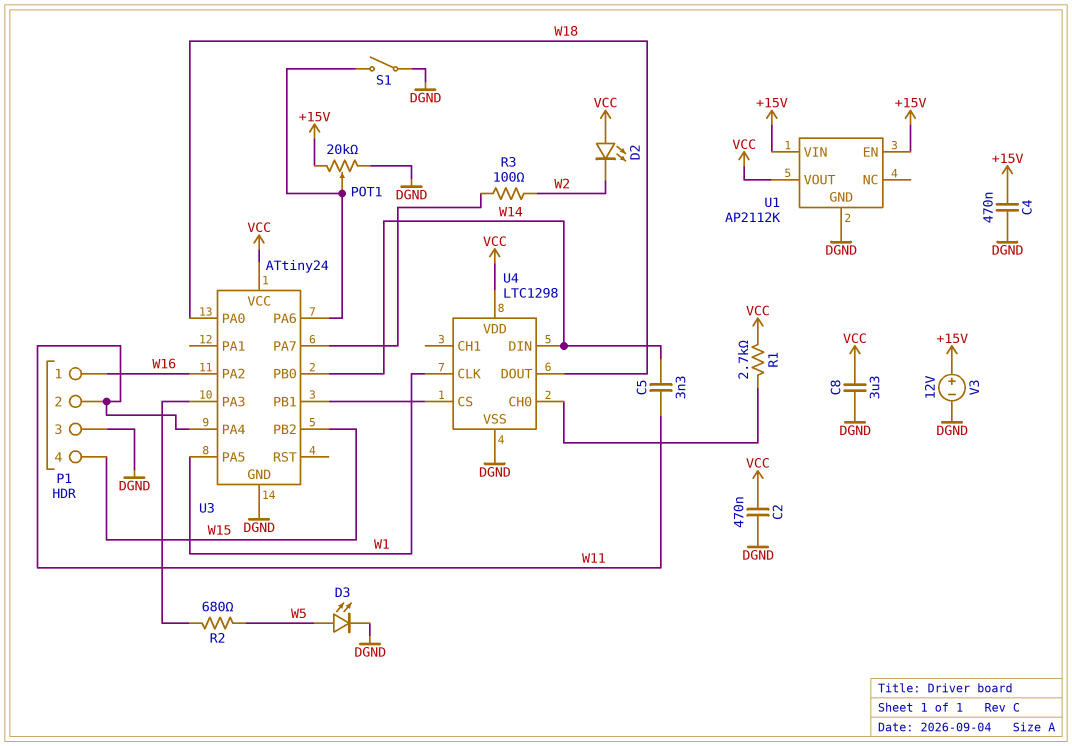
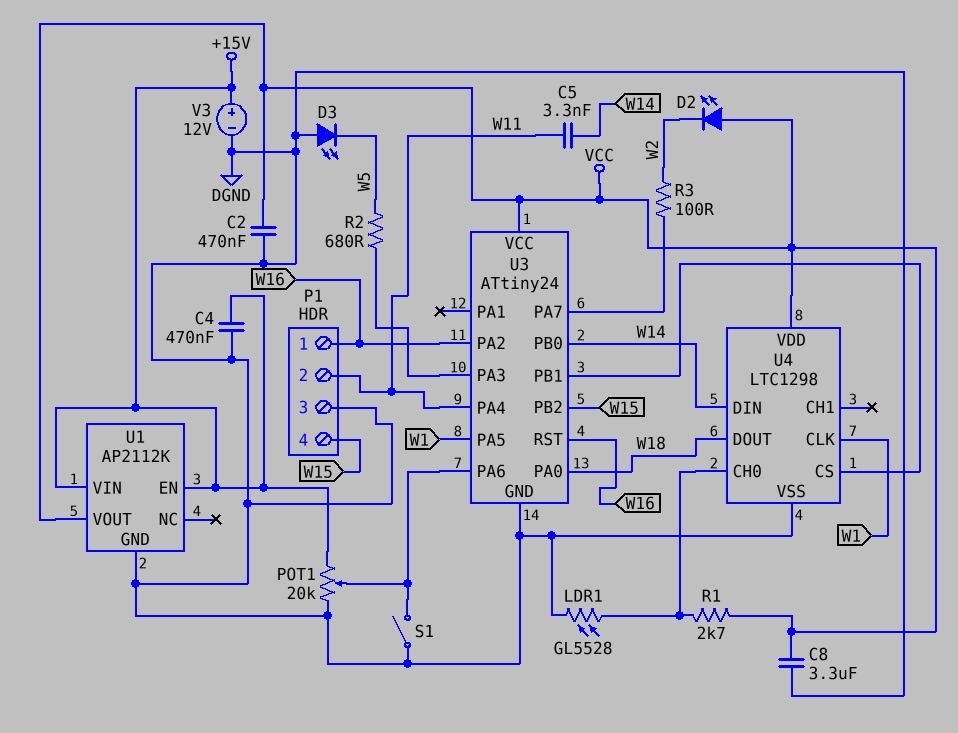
D3: LED (A W5, K DGND) -> LED (A DGND, K W5)
LDR1: none -> GL5528 (DGND, U4/CH0)
U3 pin RST: none -> W16

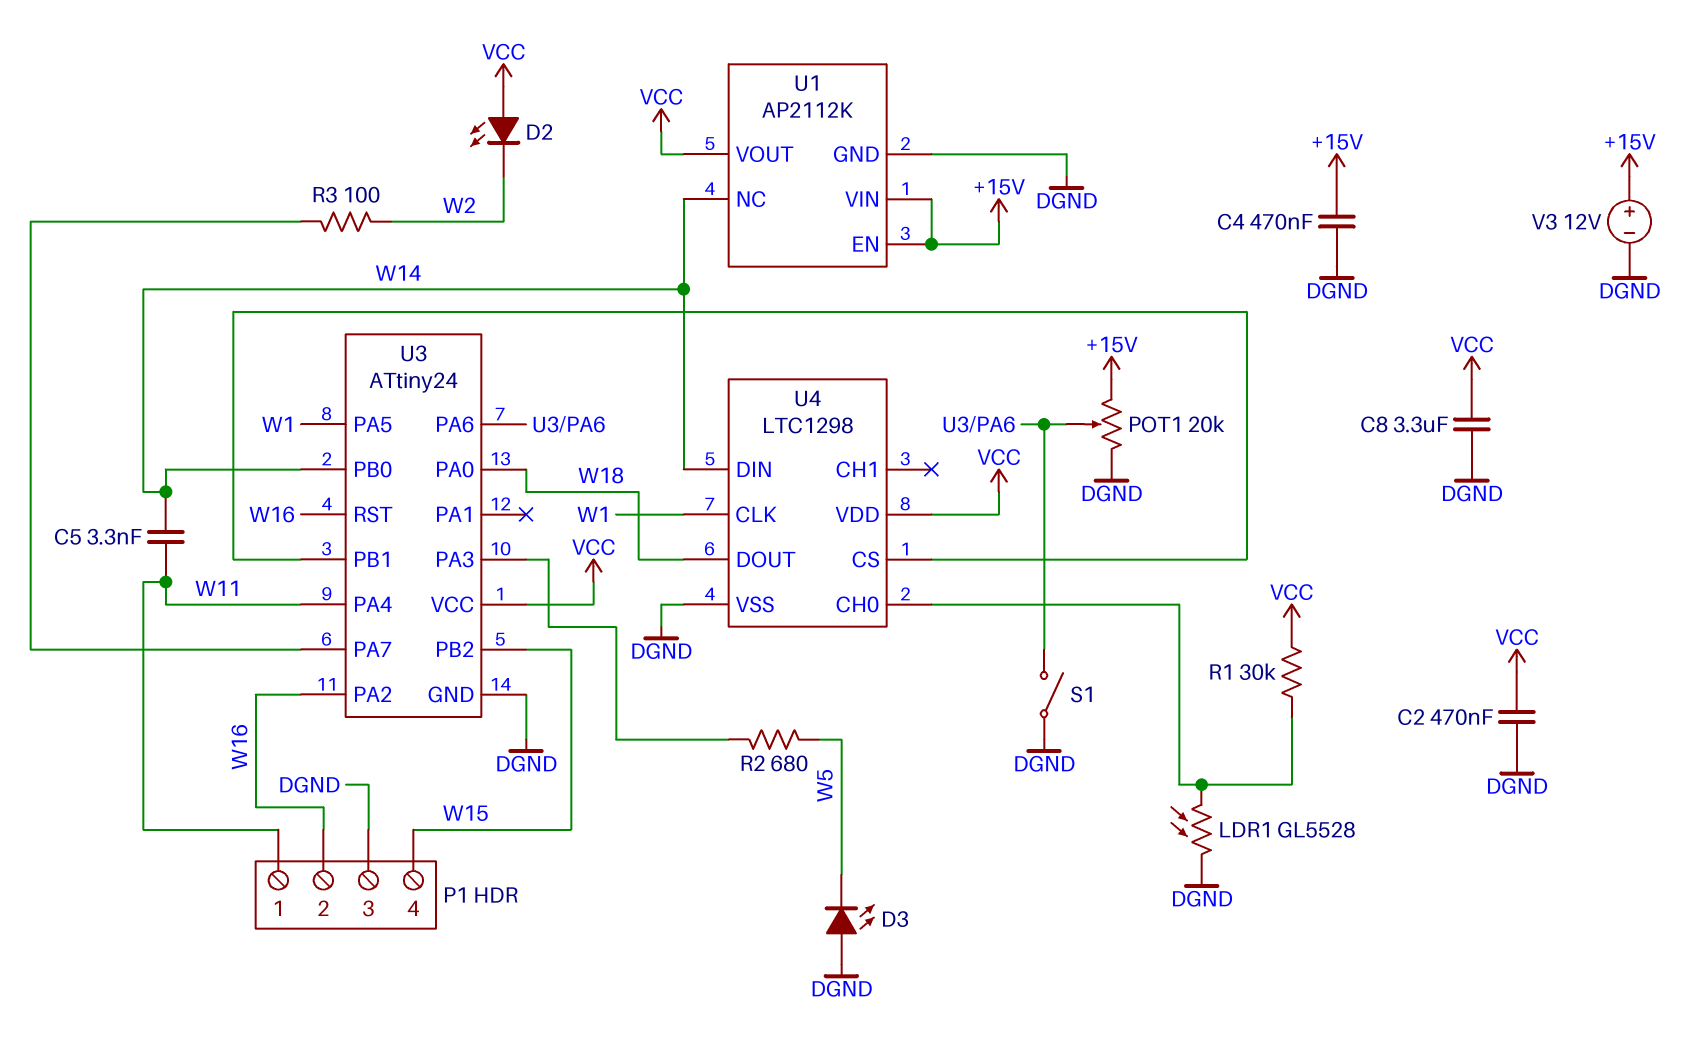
P1 pin 1: W16 -> W11
P1 pin 2: W11 -> W16
R1: 2.7k (U4/CH0, VCC) -> 30k (U4/CH0, VCC)
U1 pin NC: none -> W14

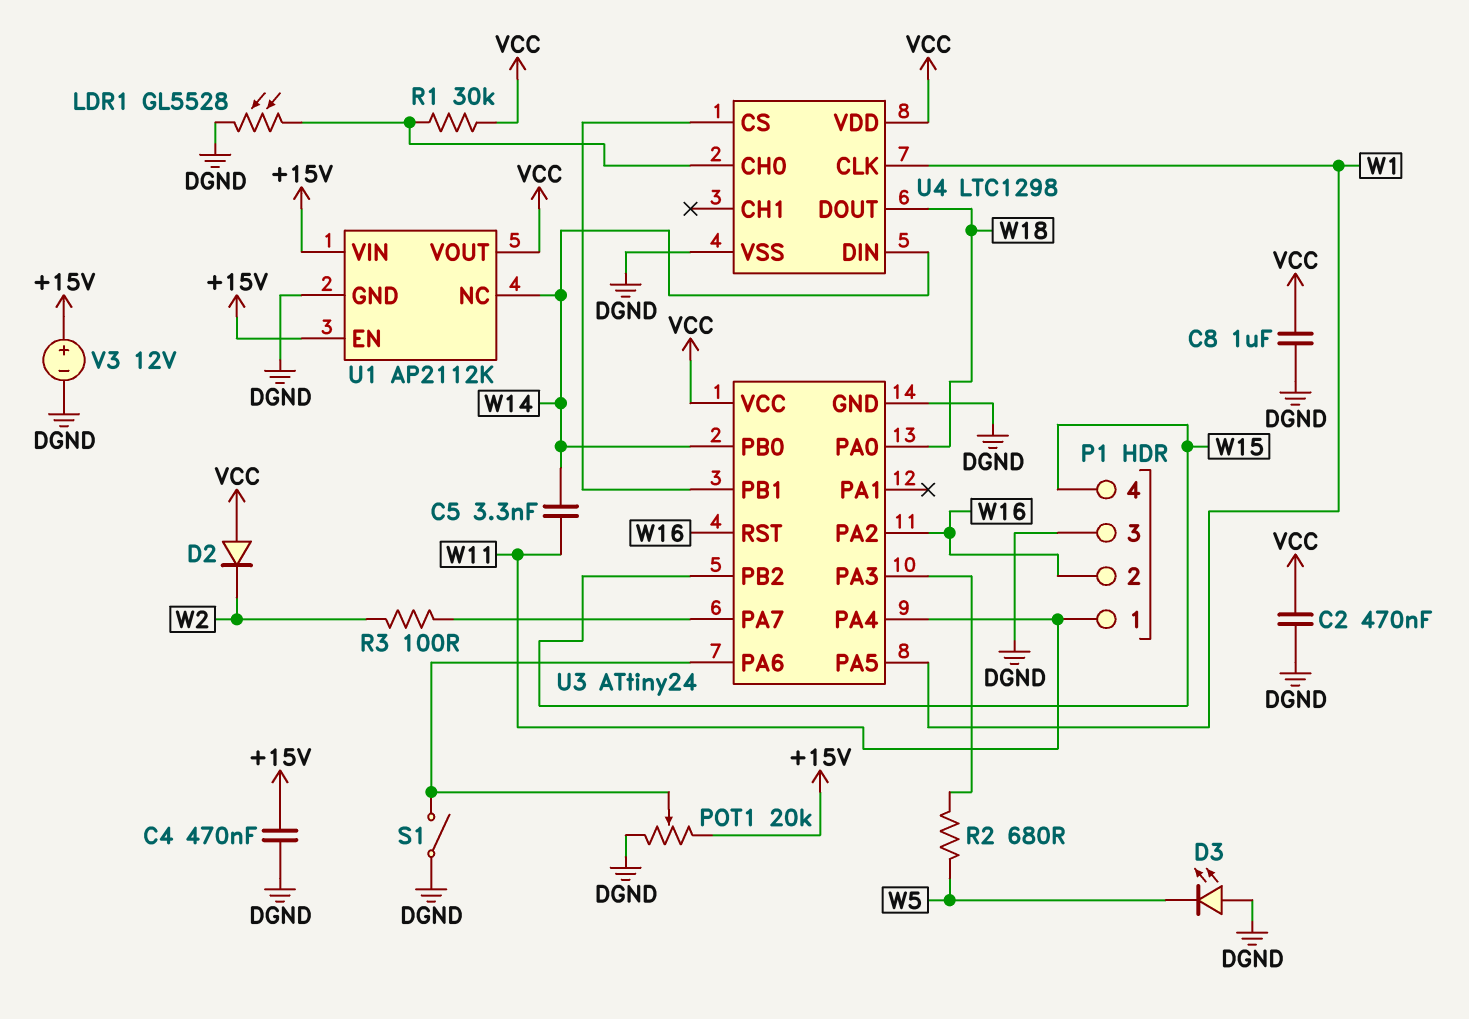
C8: 3.3uF (DGND, VCC) -> 1uF (DGND, VCC)
D2: LED (A VCC, K W2) -> diode (A VCC, K W2)

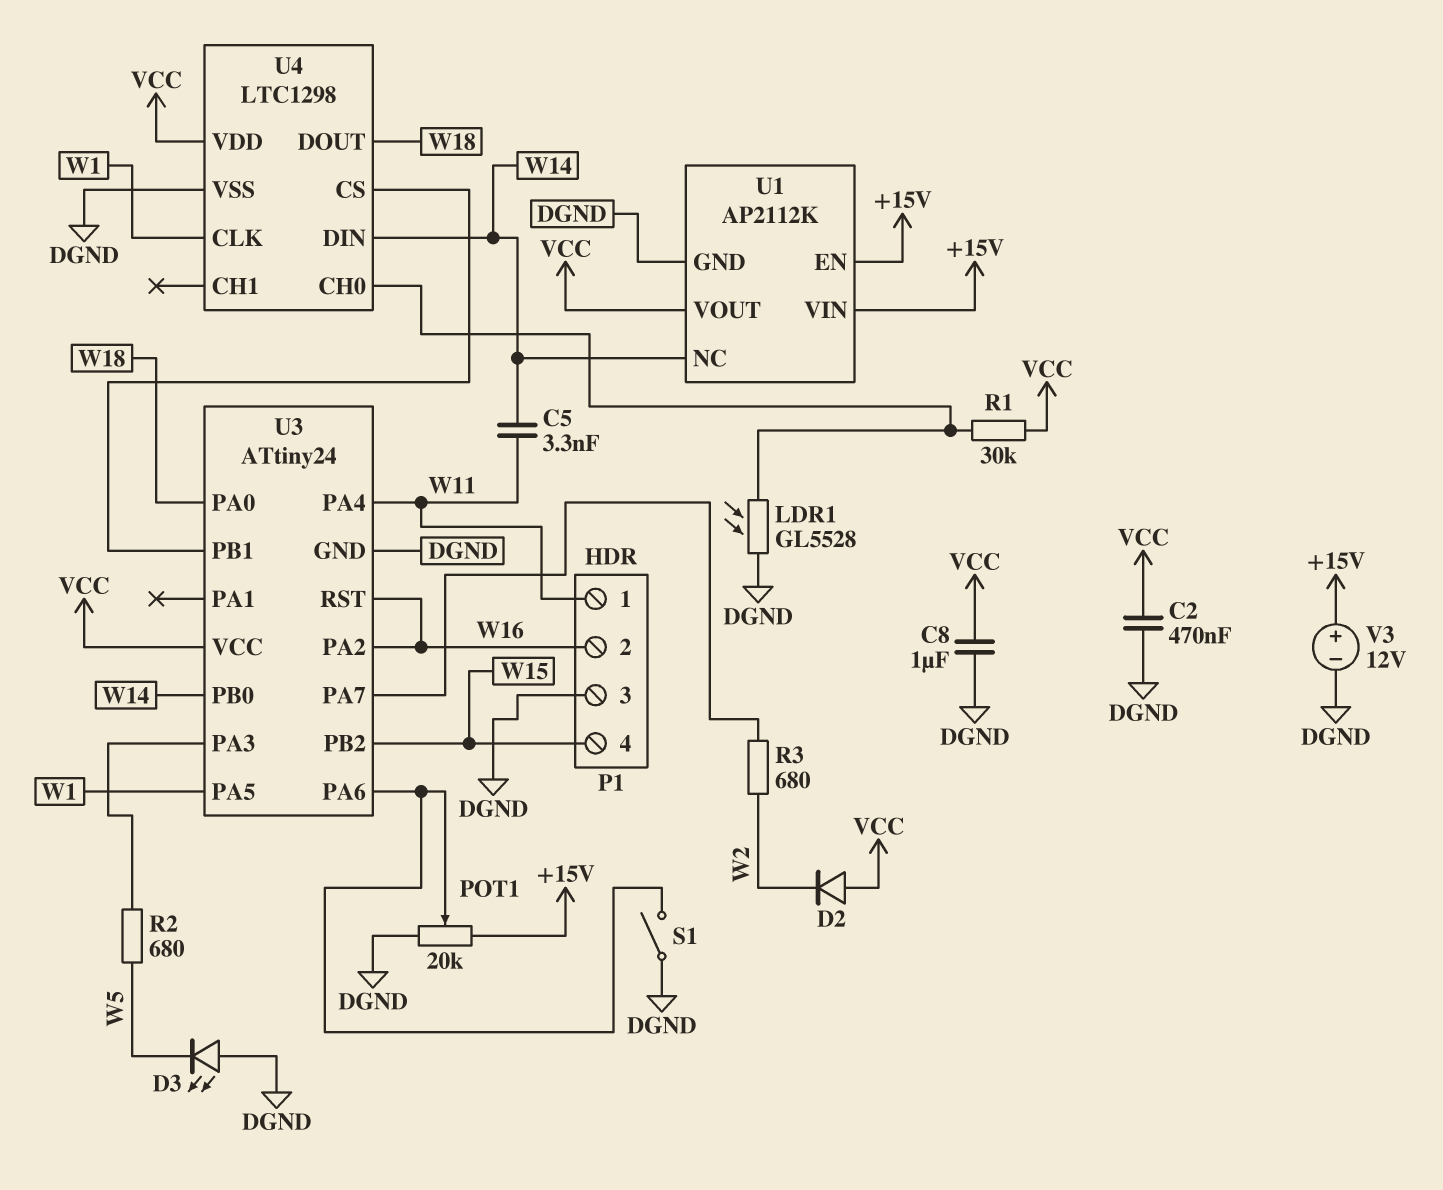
C4: 470nF (+15V, DGND) -> none
R3: 100 (U3/PA7, W2) -> 680 (U3/PA7, W2)

